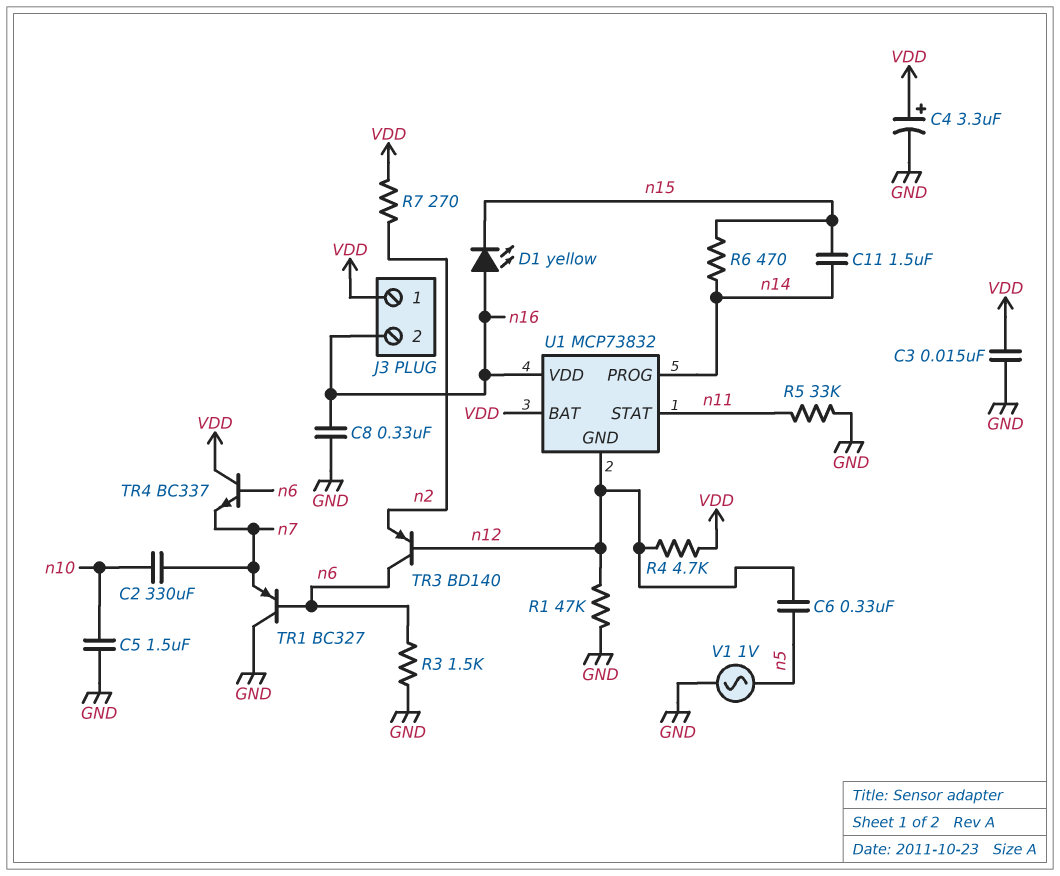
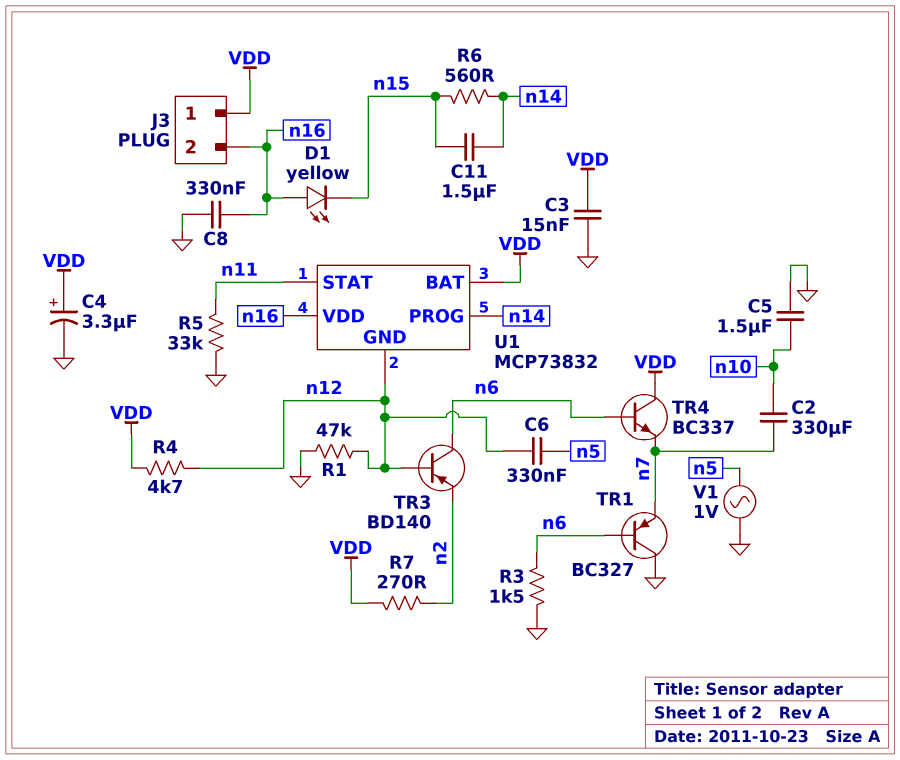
R6: 470 (n14, n15) -> 560 (n14, n15)

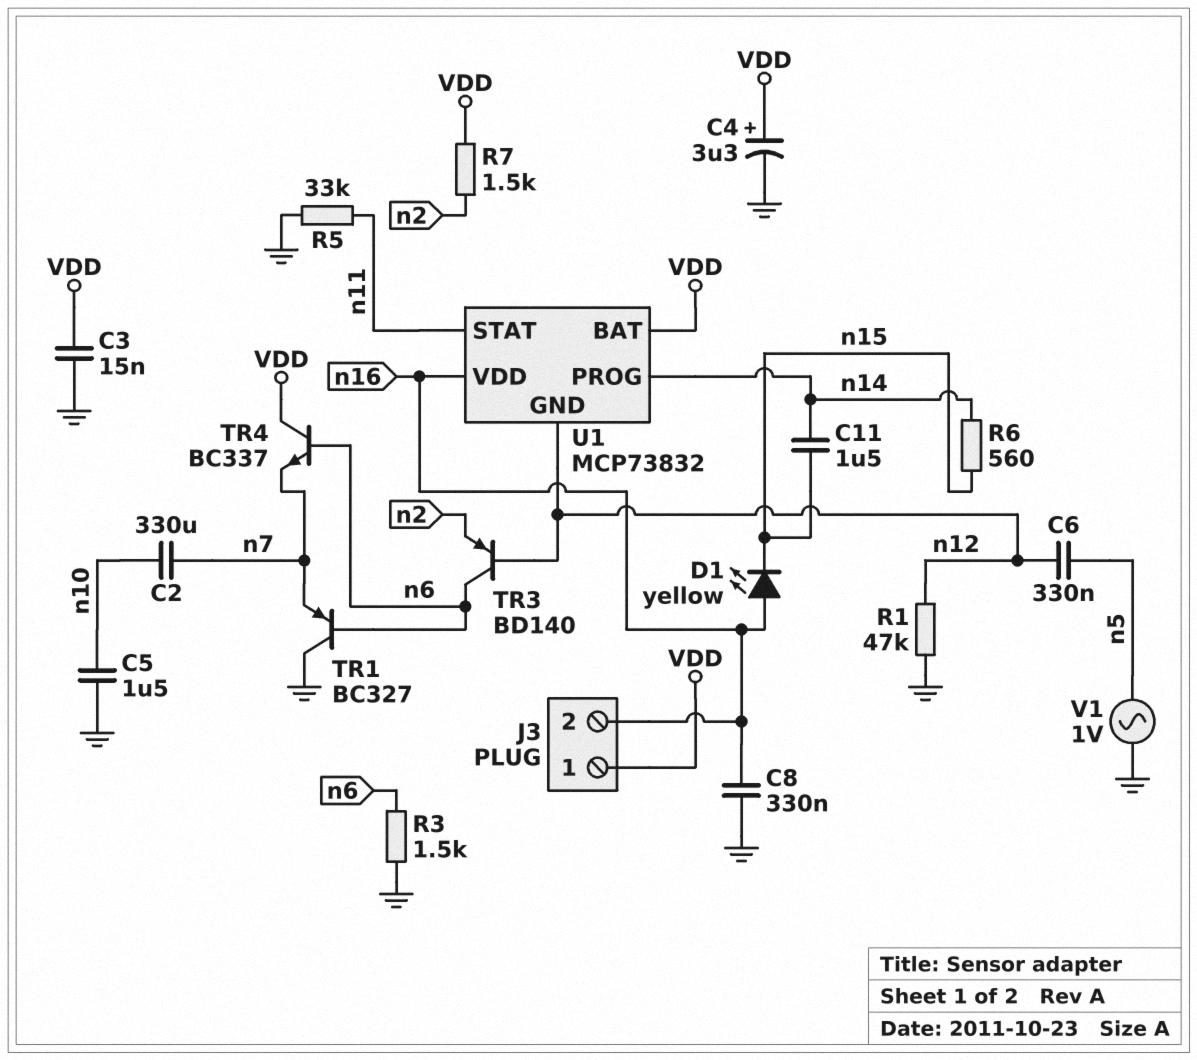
R4: 4.7k (VDD, n12) -> none
R7: 270 (VDD, n2) -> 1.5k (VDD, n2)

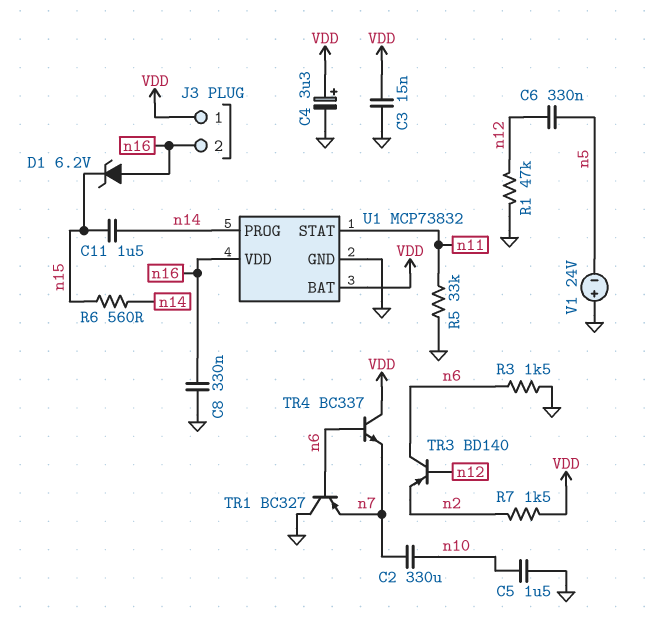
D1: LED yellow (A n16, K n15) -> zener 6.2V (A n16, K n15)
U1 pin GND: n12 -> GND
V1: AC 1V (GND, n5) -> 24V (plus GND, minus n5)

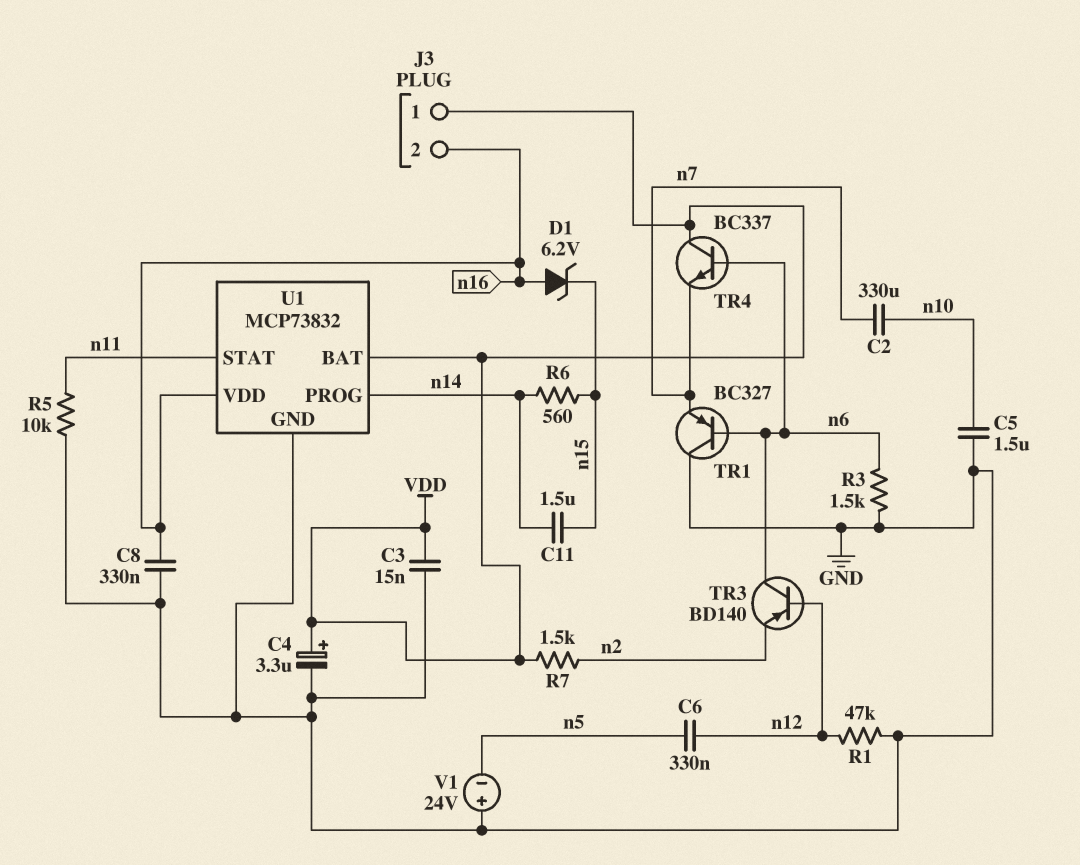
R5: 33k (GND, n11) -> 10k (GND, n11)

